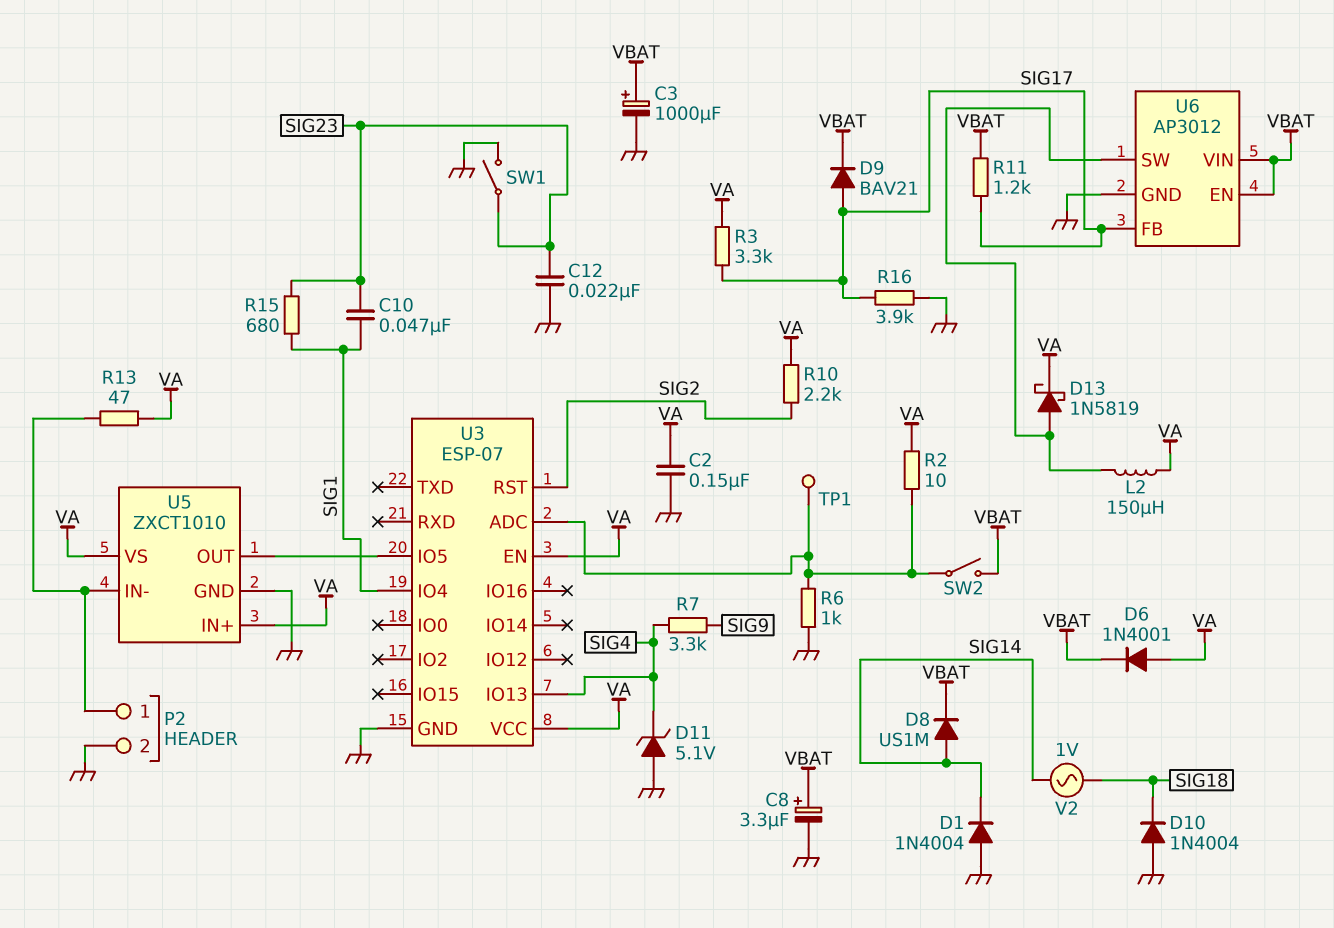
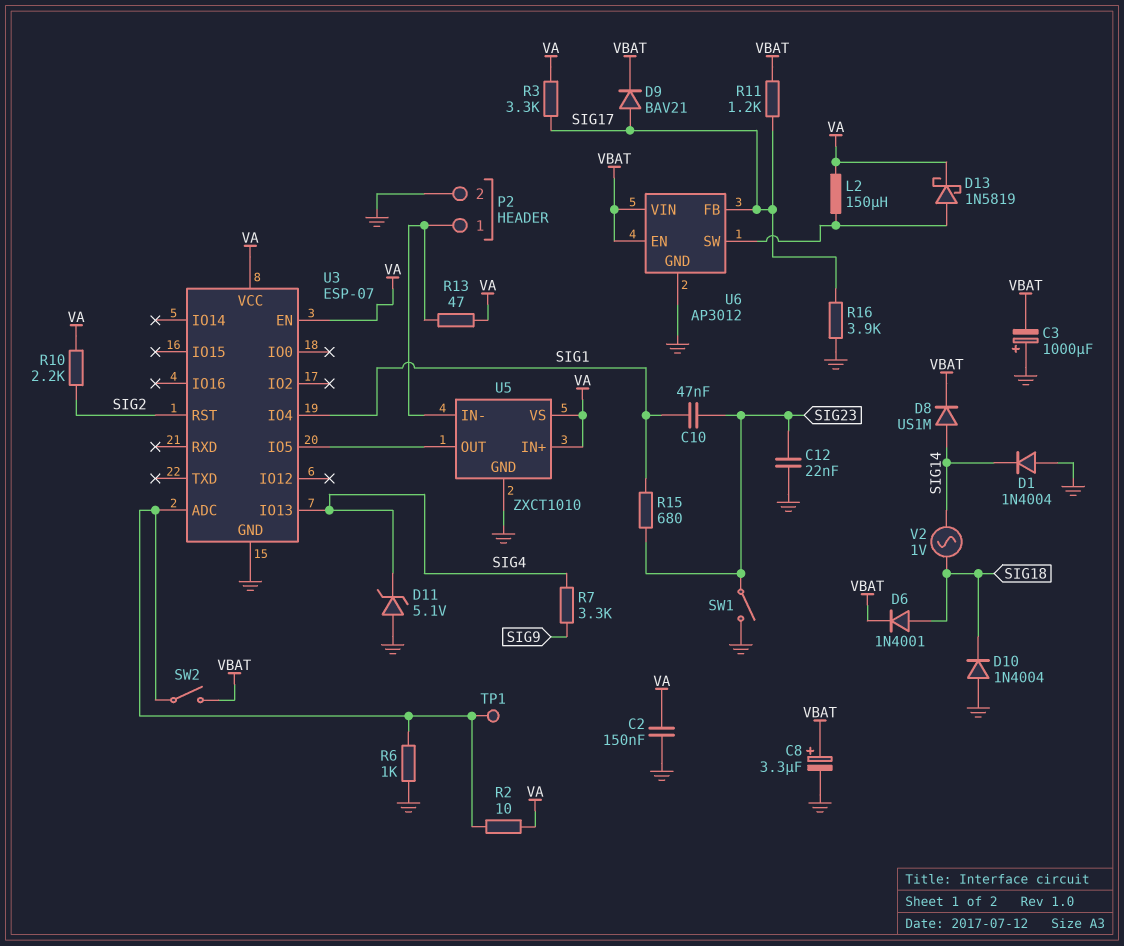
C3: 1000uF (plus VBAT, minus GND) -> 1000uF (plus GND, minus VBAT)
D6: diode 1N4001 (A VA, K VBAT) -> diode 1N4001 (A SIG18, K VBAT)

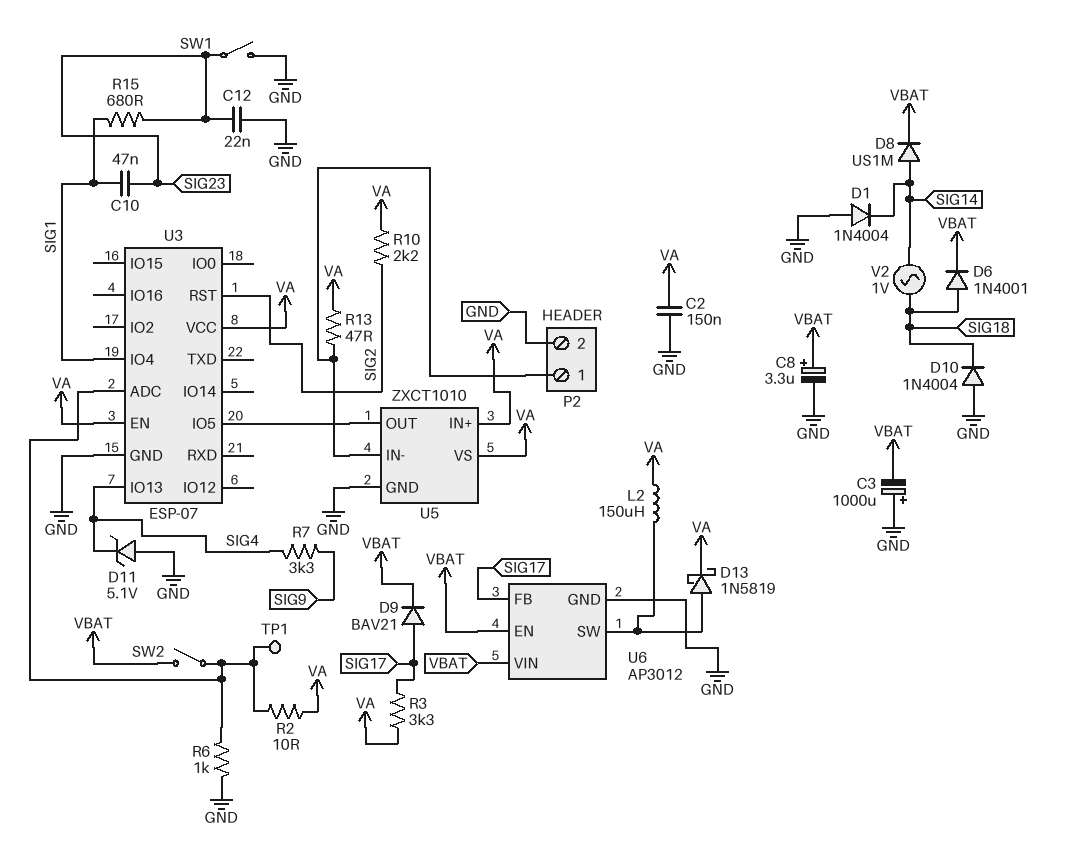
R11: 1.2k (SIG17, VBAT) -> none
R16: 3.9k (GND, SIG17) -> none

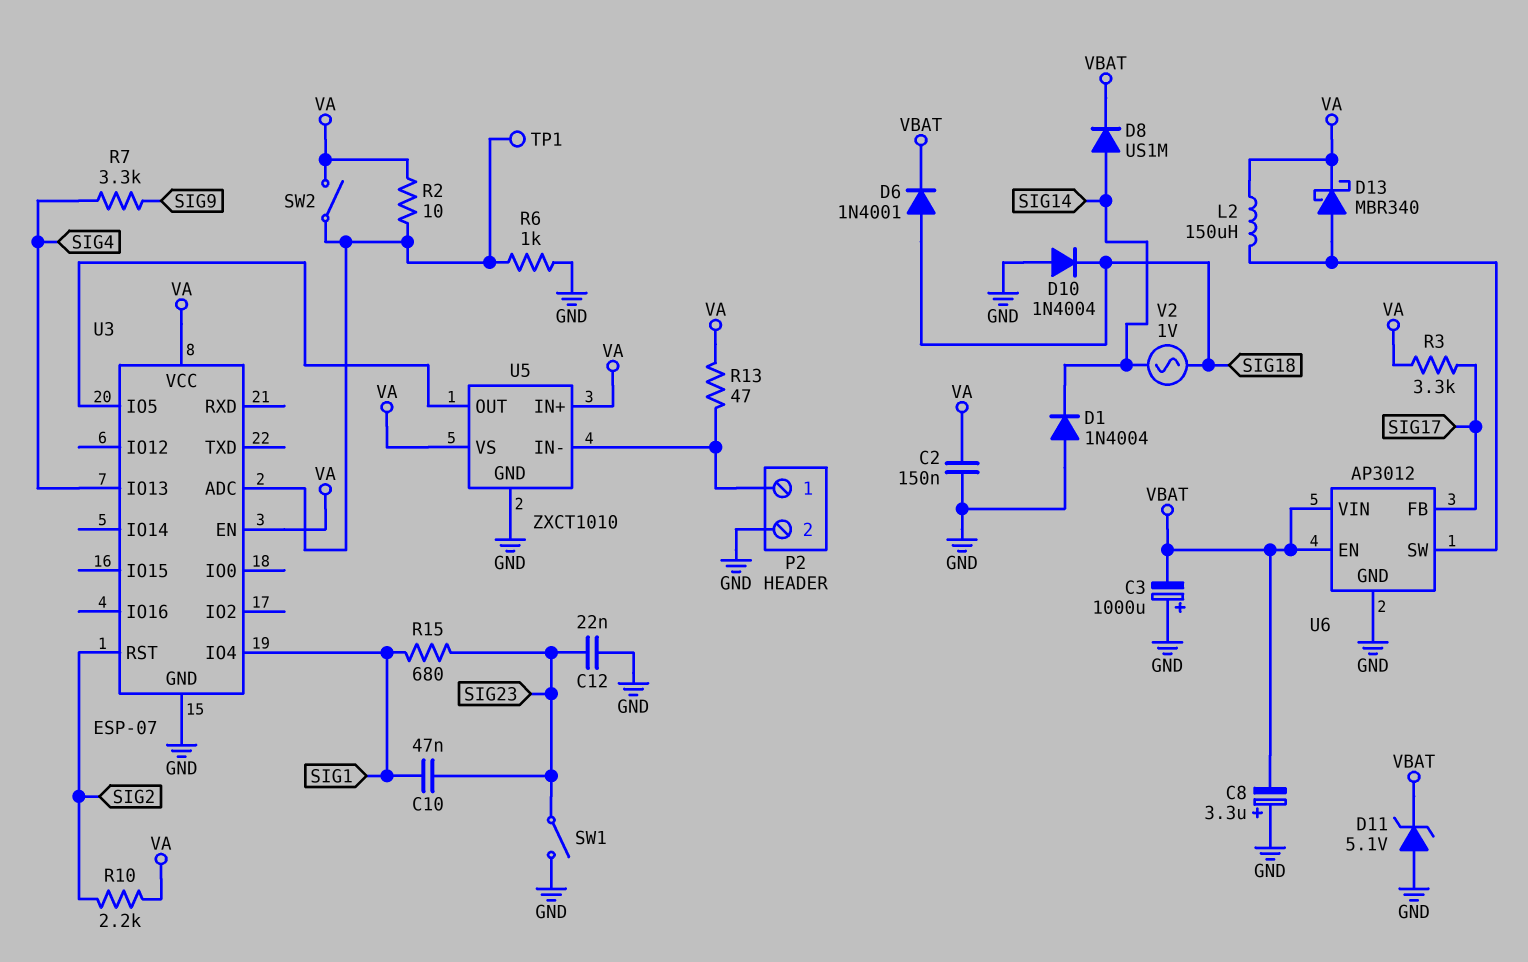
C8: 3.3uF (plus VBAT, minus GND) -> 3.3uF (plus GND, minus VBAT)
D9: diode BAV21 (A SIG17, K VBAT) -> none
D11: zener 5.1V (A GND, K SIG4) -> zener 5.1V (A GND, K VBAT)
D13: schottky 1N5819 (A U6/SW, K VA) -> schottky MBR340 (A U6/SW, K VA)
SW2: switch (U3/ADC, VBAT) -> switch (U3/ADC, VA)

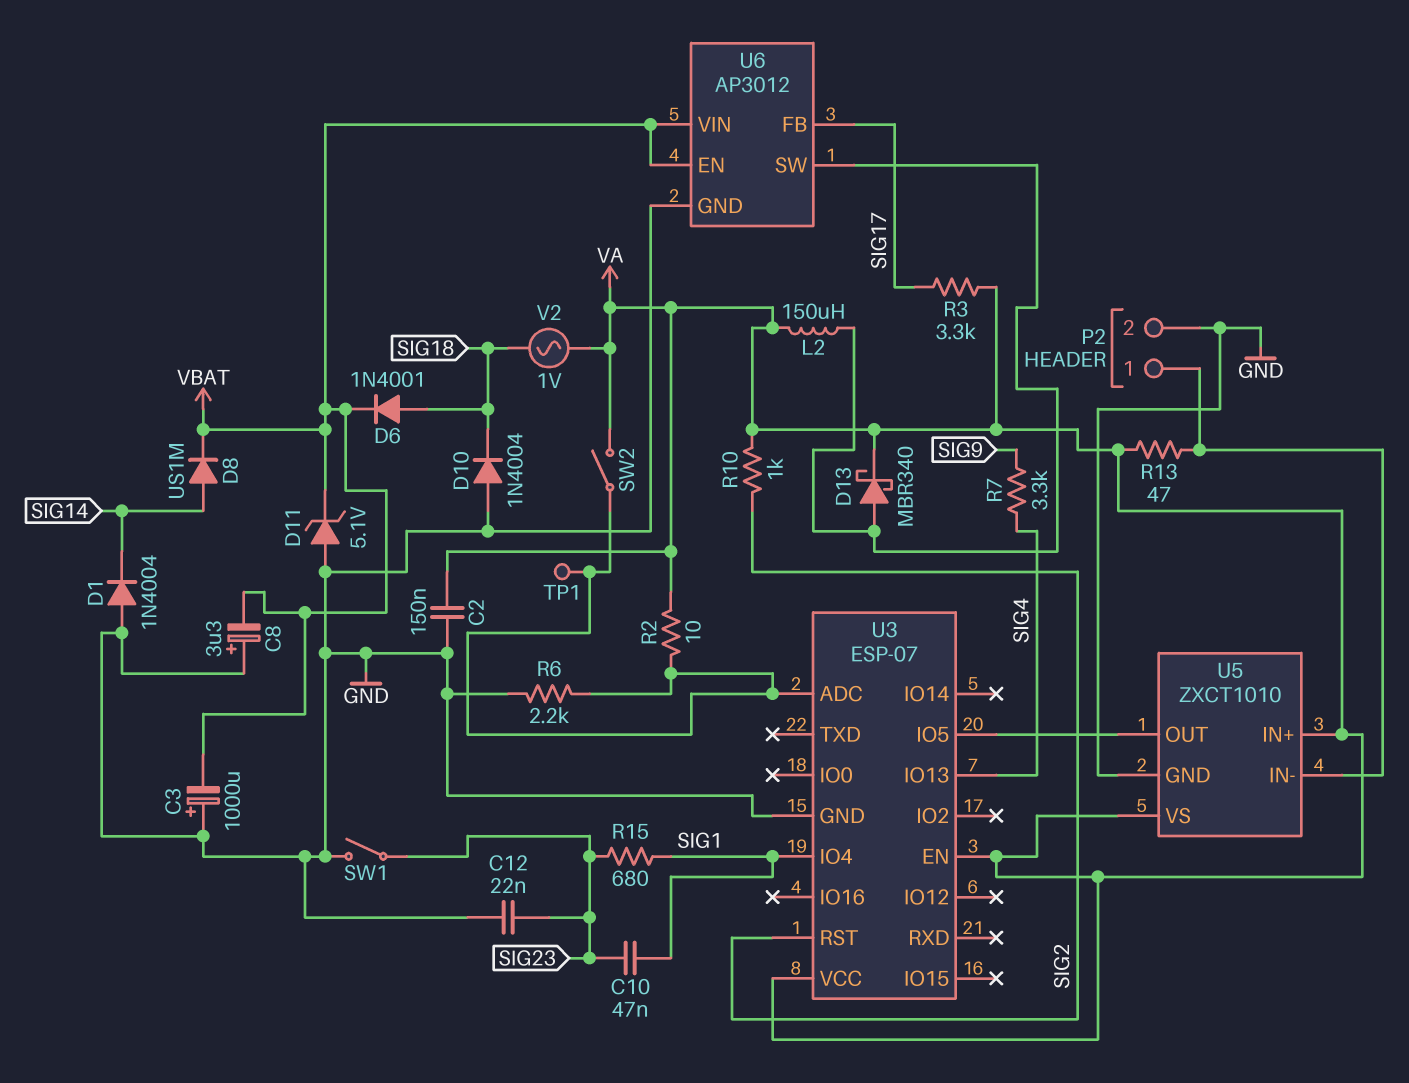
R6: 1k (GND, U3/ADC) -> 2.2k (GND, U3/ADC)
R10: 2.2k (SIG2, VA) -> 1k (SIG2, VA)
V2: AC 1V (SIG14, SIG18) -> AC 1V (SIG18, VA)

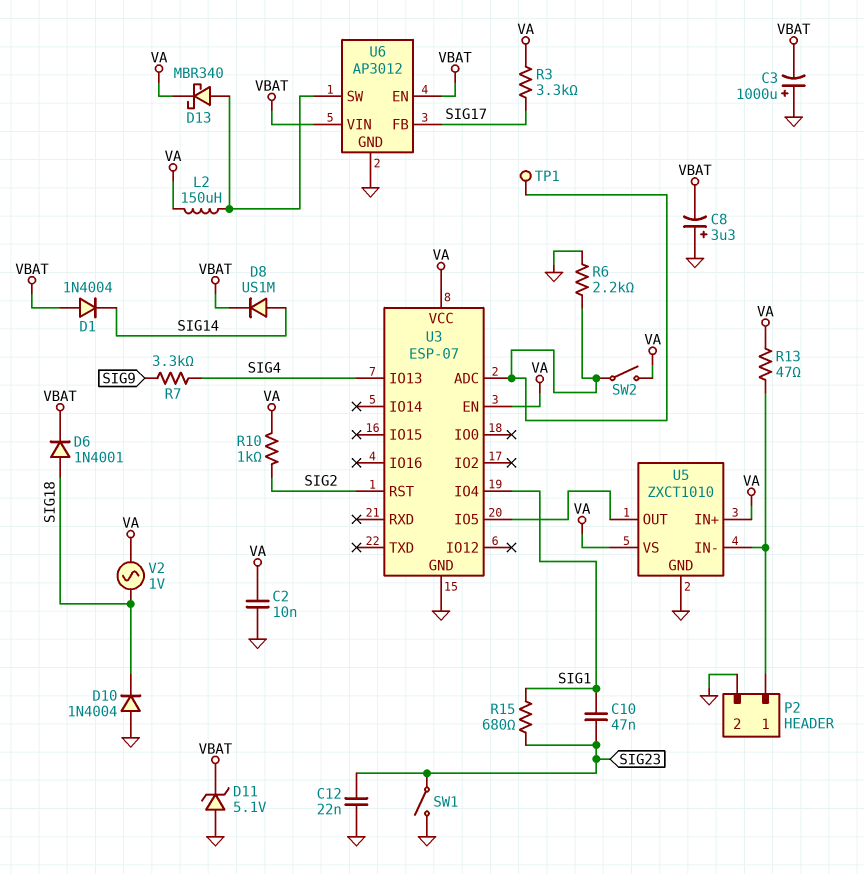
C2: 150nF (GND, VA) -> 10nF (GND, VA)
D1: diode 1N4004 (A GND, K SIG14) -> diode 1N4004 (A VBAT, K SIG14)
R2: 10 (U3/ADC, VA) -> none

